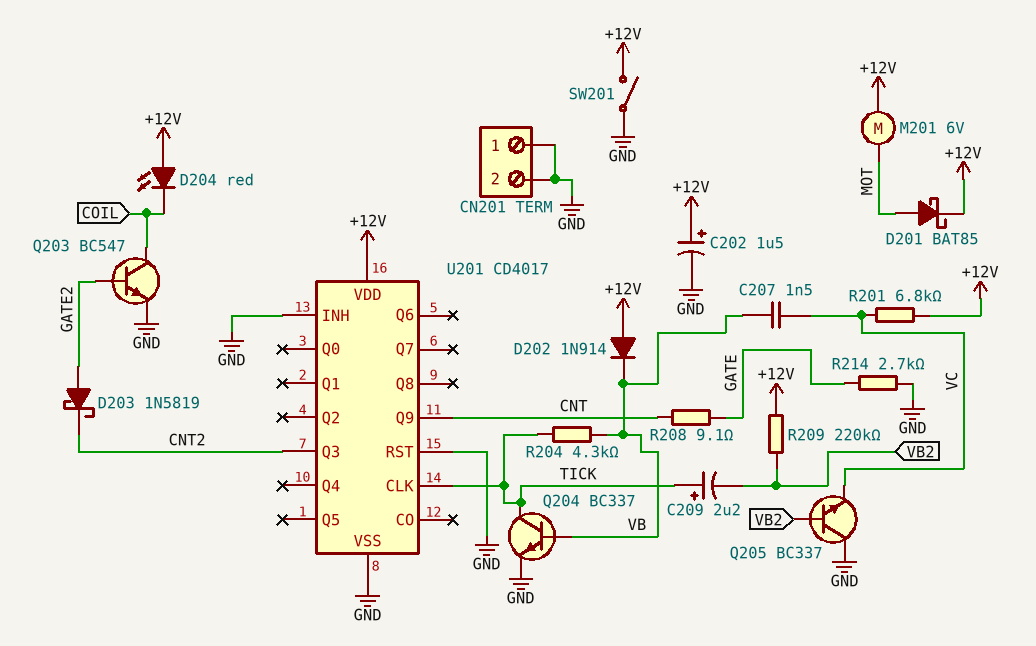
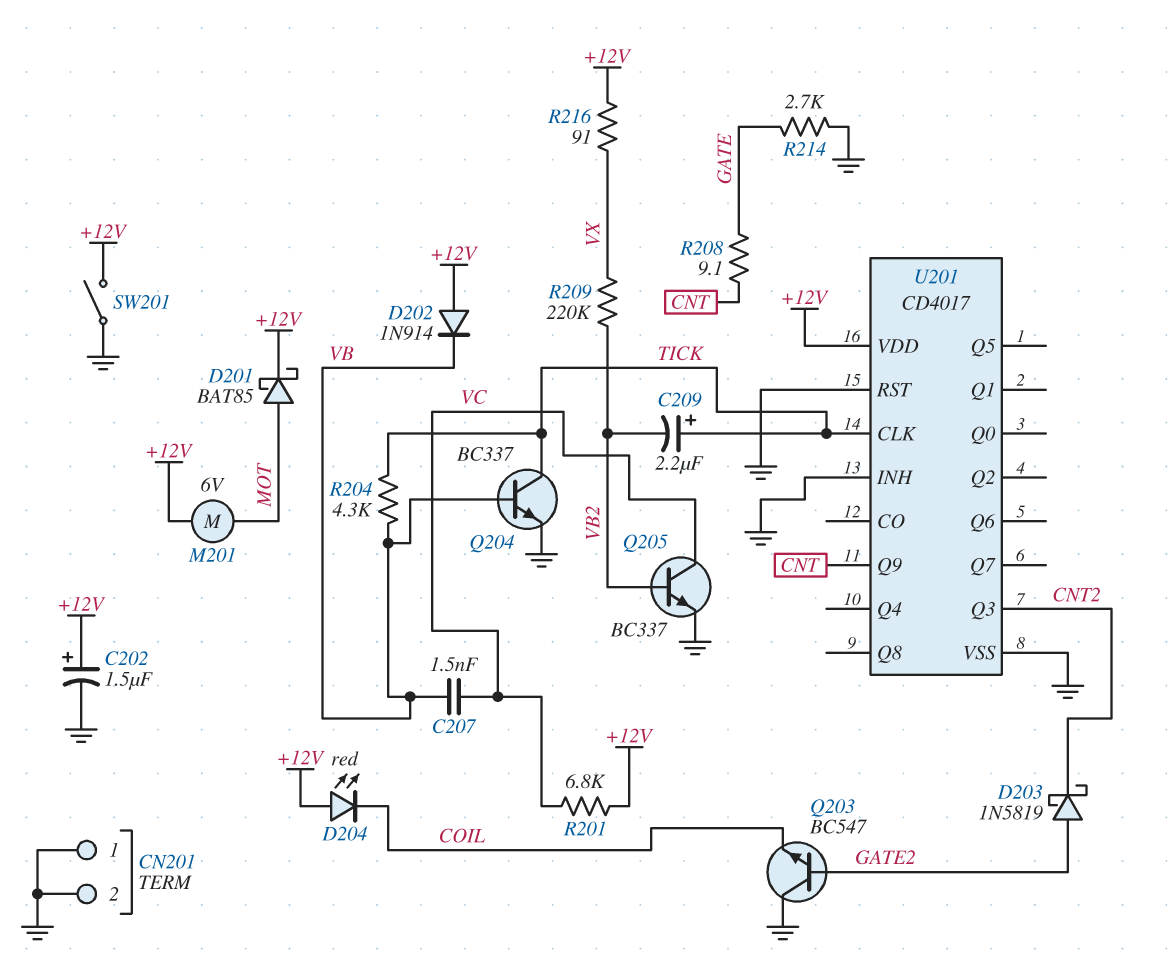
Q203: NPN BC547 (B GATE2, C COIL, E GND) -> NPN BC547 (B GATE2, C GND, E COIL)
Q205: NPN BC337 (B VB2, C GND, E VC) -> NPN BC337 (B VB2, C VC, E GND)
R209: 220k (+12V, VB2) -> 220k (VB2, VX)
R216: none -> 91 (+12V, VX)

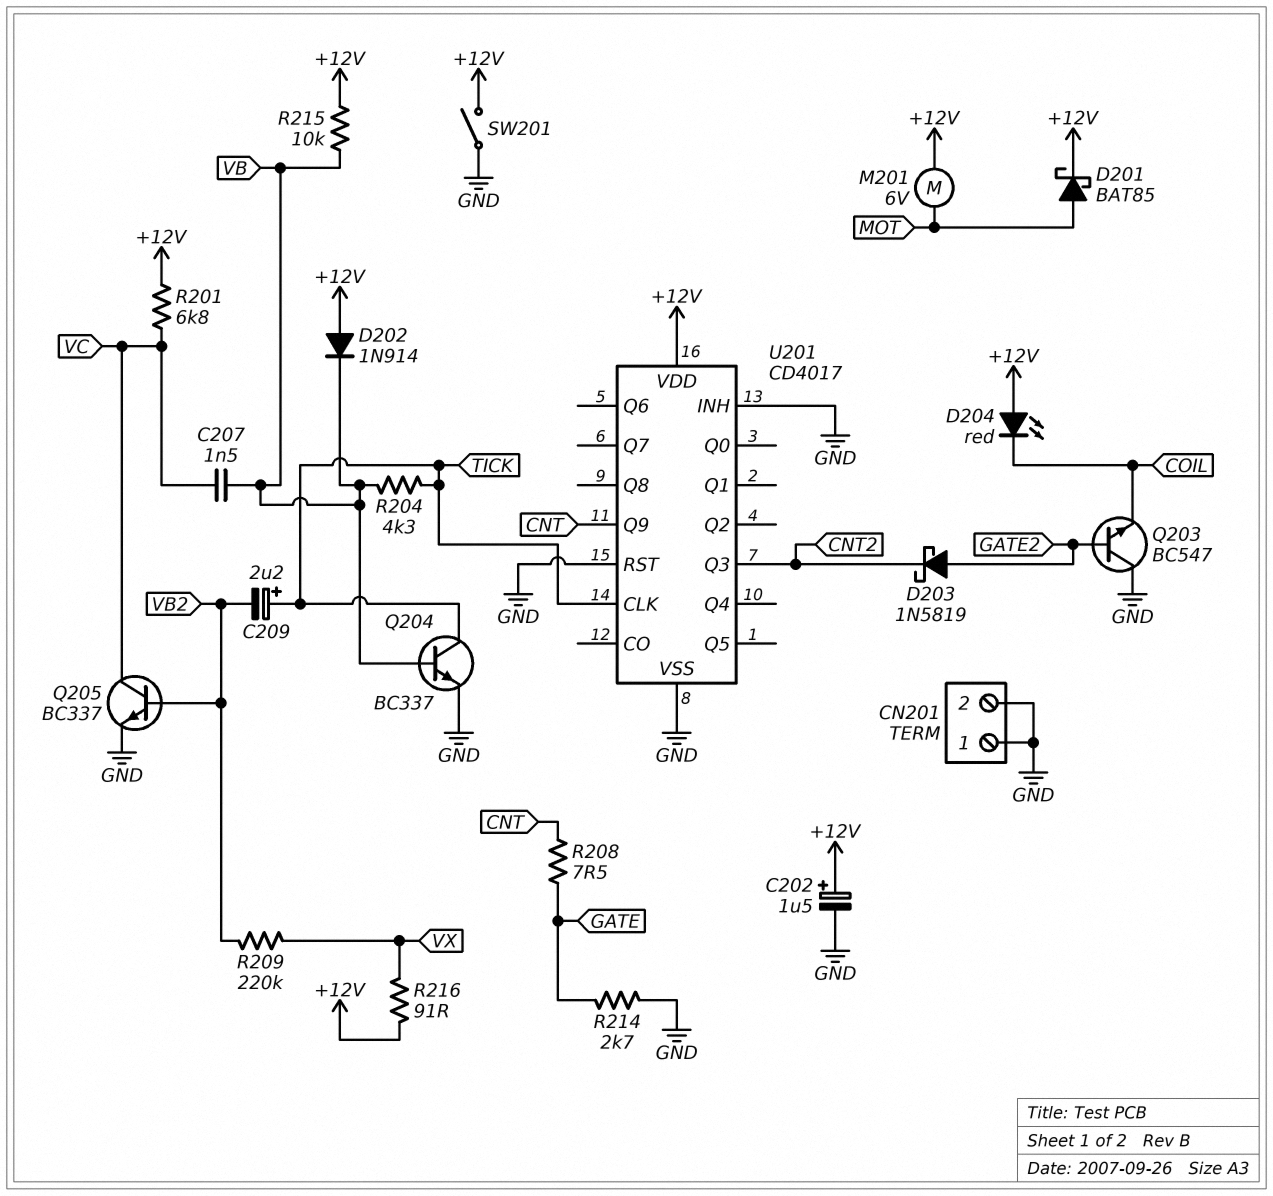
R208: 9.1 (CNT, GATE) -> 7.5 (CNT, GATE)
R215: none -> 10k (+12V, VB)

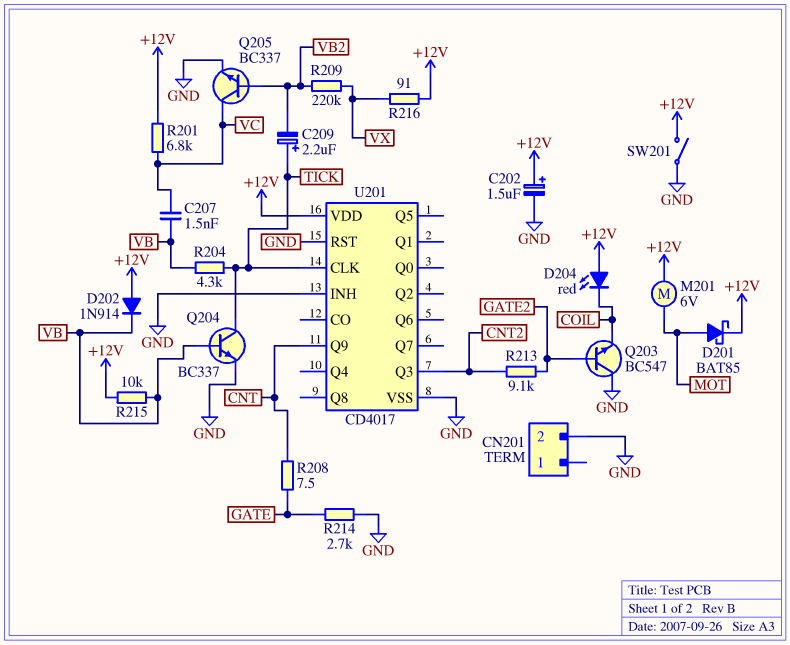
CN201 pin 1: GND -> none
D203: schottky 1N5819 (A GATE2, K CNT2) -> none
R213: none -> 9.1k (CNT2, GATE2)

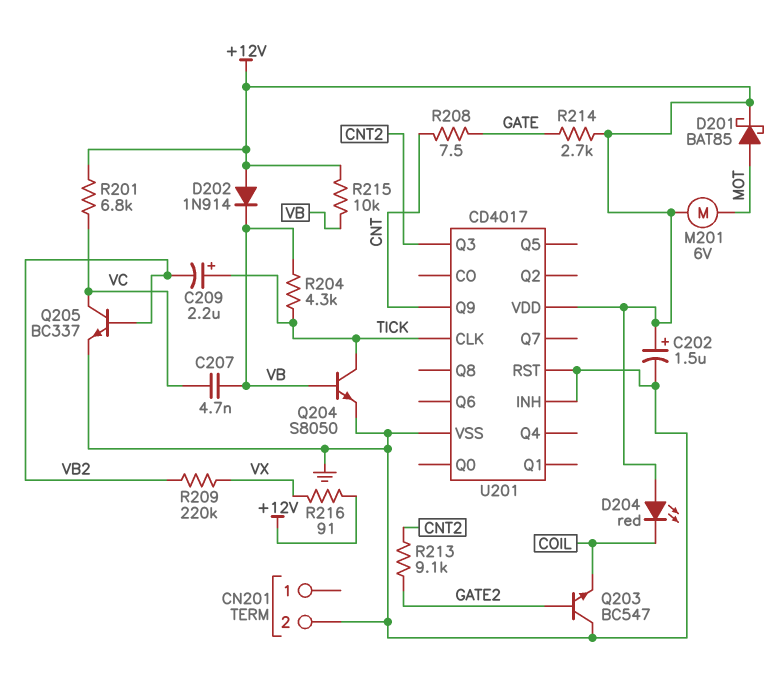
C207: 1.5nF (VB, VC) -> 4.7nF (VB, VC)
Q204: NPN BC337 (B VB, C TICK, E GND) -> NPN S8050 (B VB, C TICK, E GND)
R214: 2.7k (GATE, GND) -> 2.7k (+12V, GATE)
SW201: switch (+12V, GND) -> none

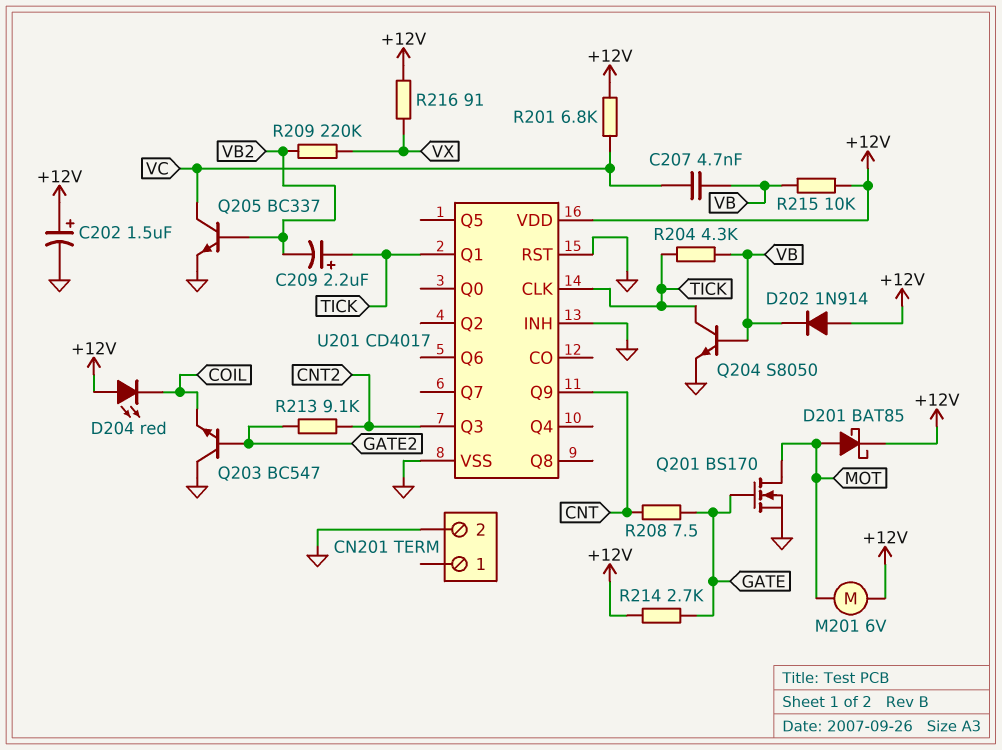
Q201: none -> NMOS BS170 (G GATE, D MOT, S GND)
U201 pin Q1: none -> TICK

